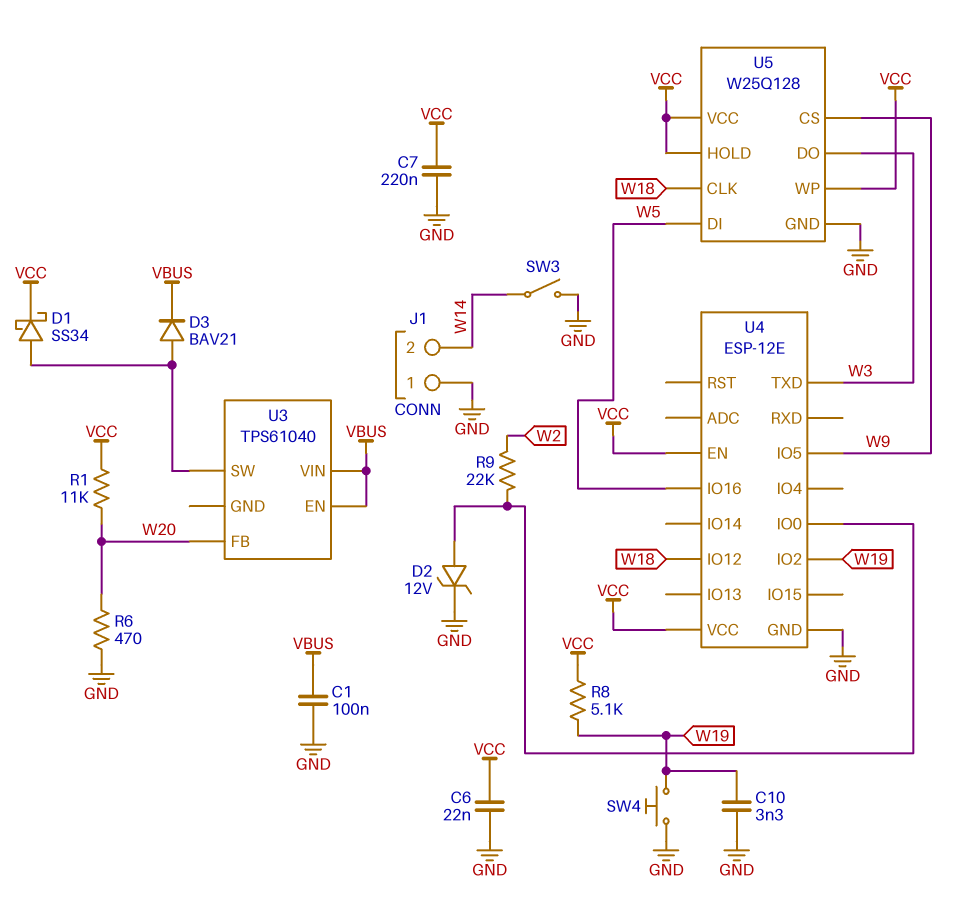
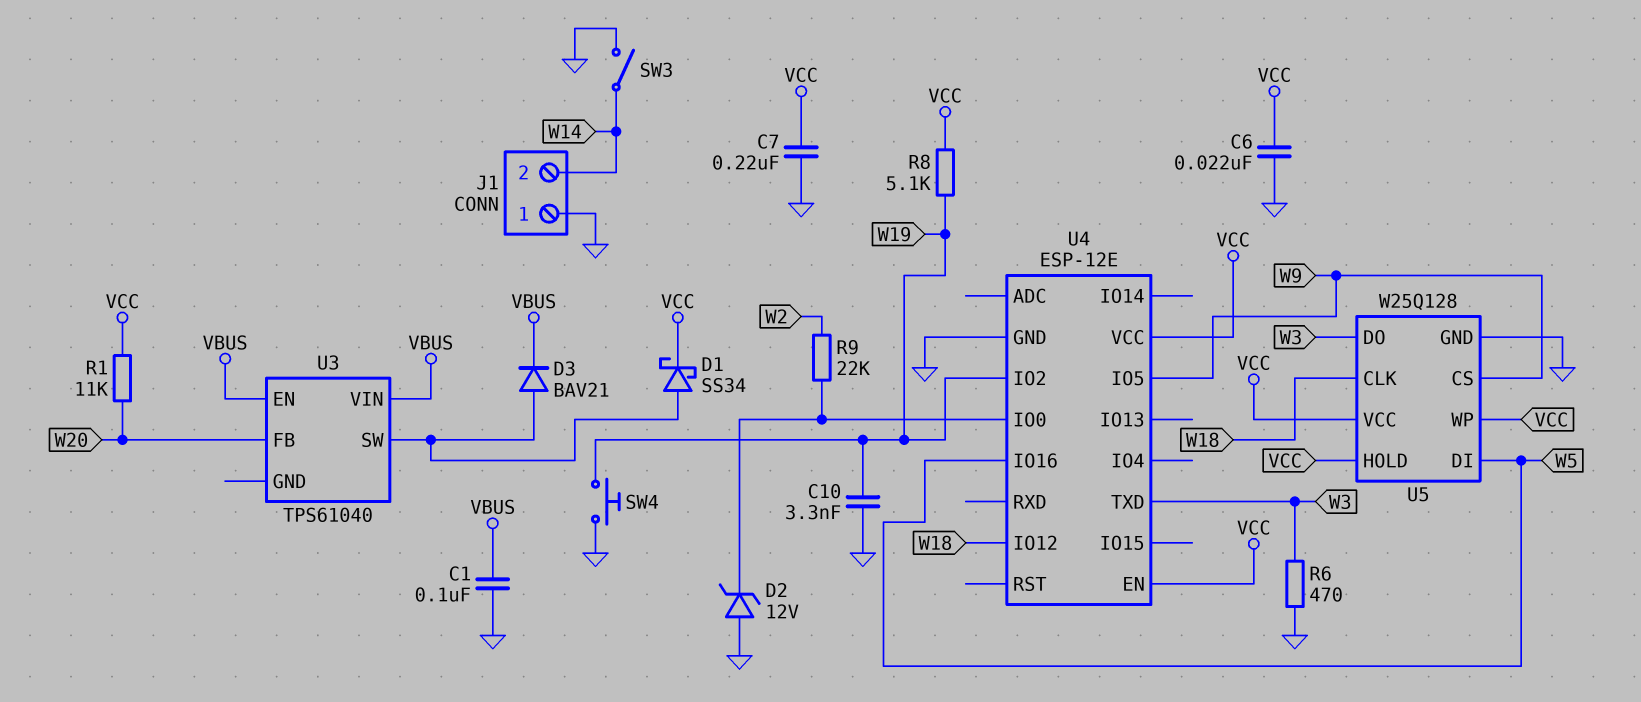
D2: zener 12V (A U4/IO0, K GND) -> zener 12V (A GND, K U4/IO0)
R6: 470 (GND, W20) -> 470 (GND, W3)

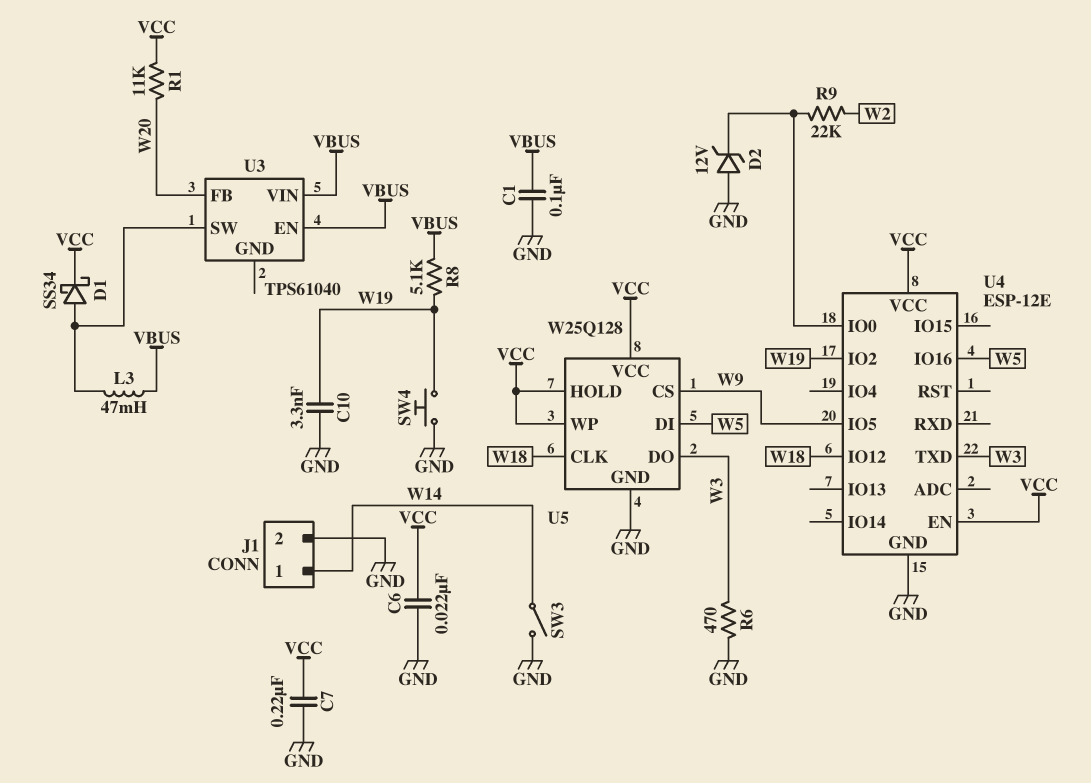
D3: diode BAV21 (A U3/SW, K VBUS) -> none
J1 pin 1: GND -> W14
J1 pin 2: W14 -> GND
L3: none -> 47mH (U3/SW, VBUS)
R8: 5.1k (VCC, W19) -> 5.1k (VBUS, W19)

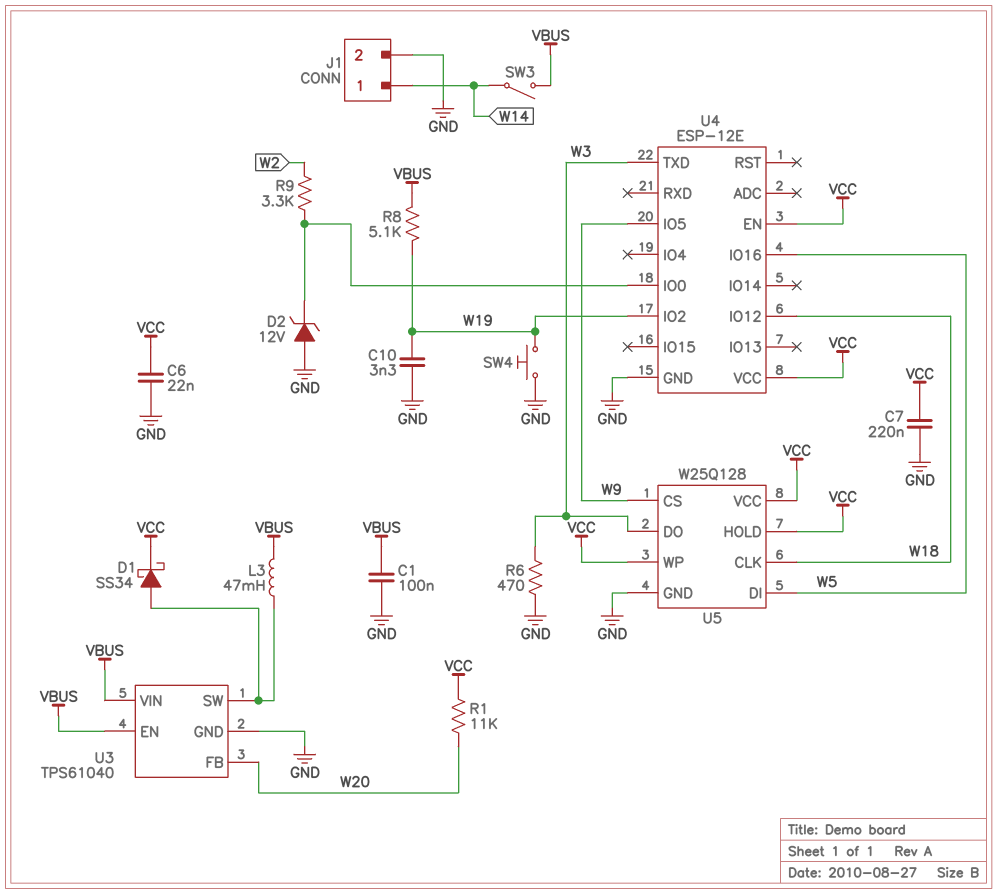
R9: 22k (U4/IO0, W2) -> 3.3k (U4/IO0, W2)
SW3: switch (GND, W14) -> switch (VBUS, W14)
U3 pin GND: none -> GND

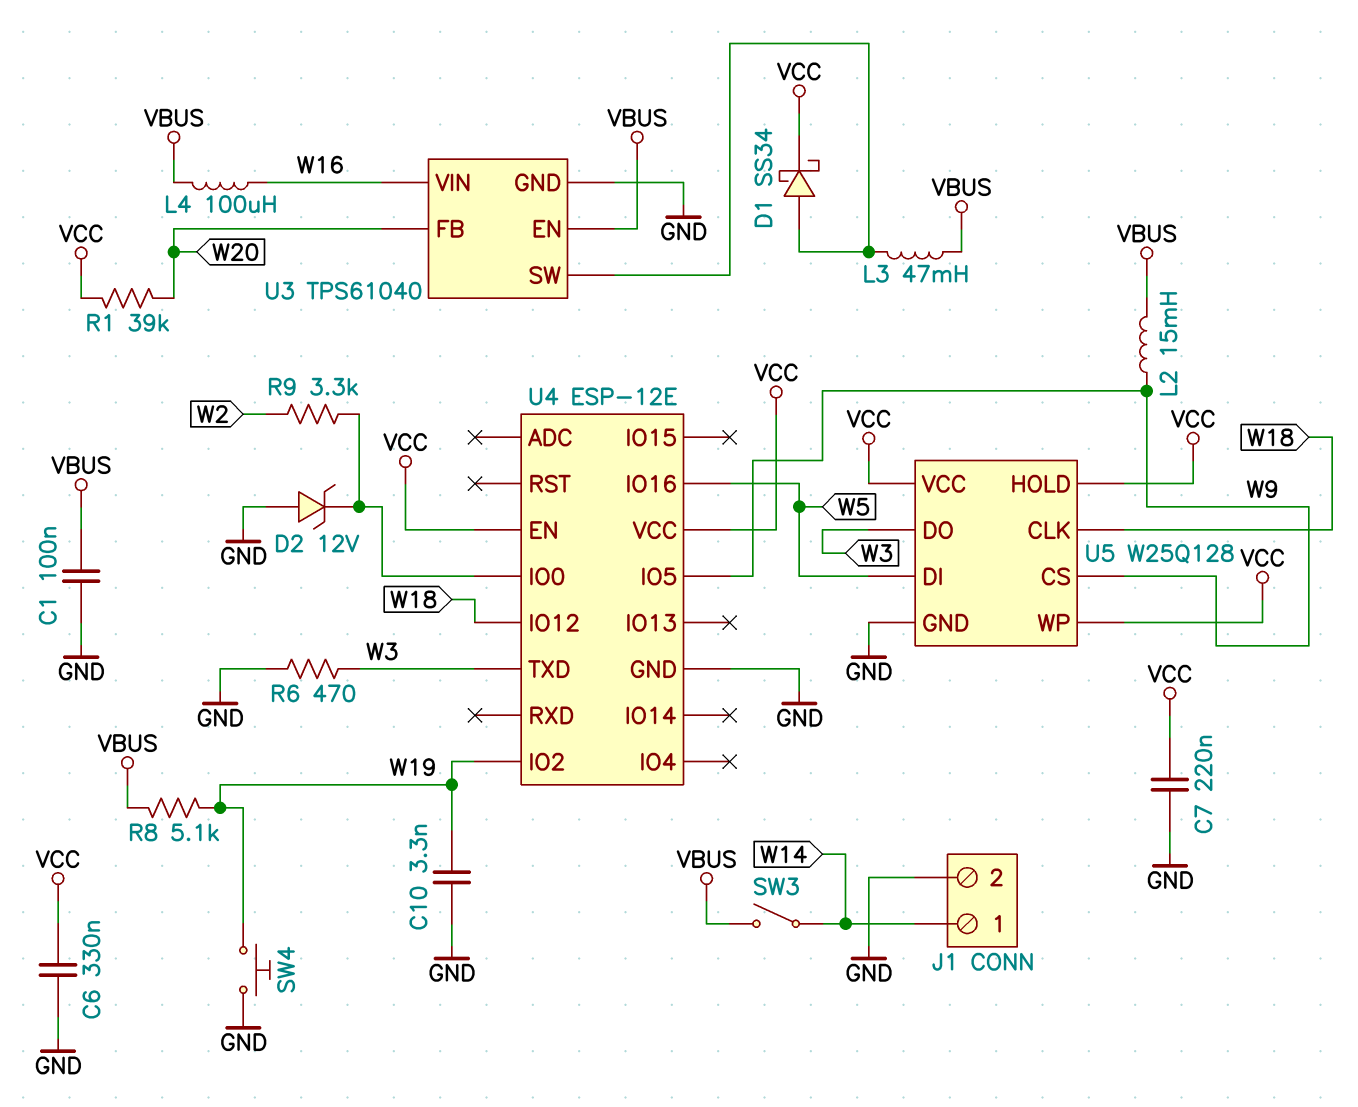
C6: 22nF (GND, VCC) -> 330nF (GND, VCC)
L2: none -> 15mH (VBUS, W9)
L4: none -> 100uH (VBUS, W16)
R1: 11k (VCC, W20) -> 39k (VCC, W20)
U3 pin VIN: VBUS -> W16

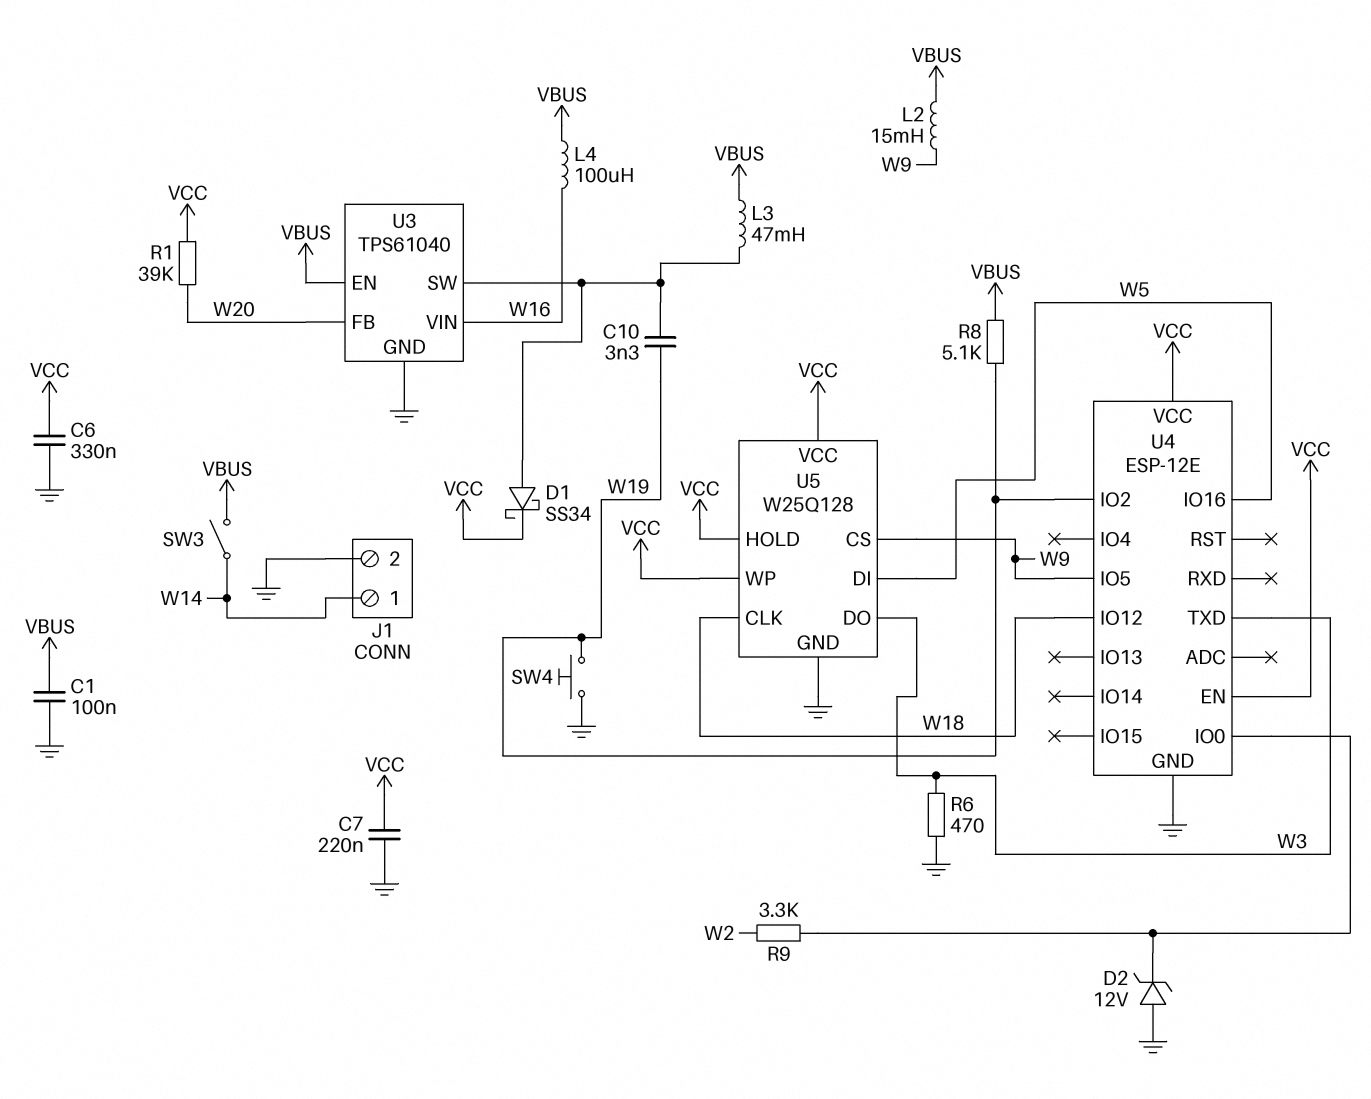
C10: 3.3nF (GND, W19) -> 3.3nF (U3/SW, W19)

